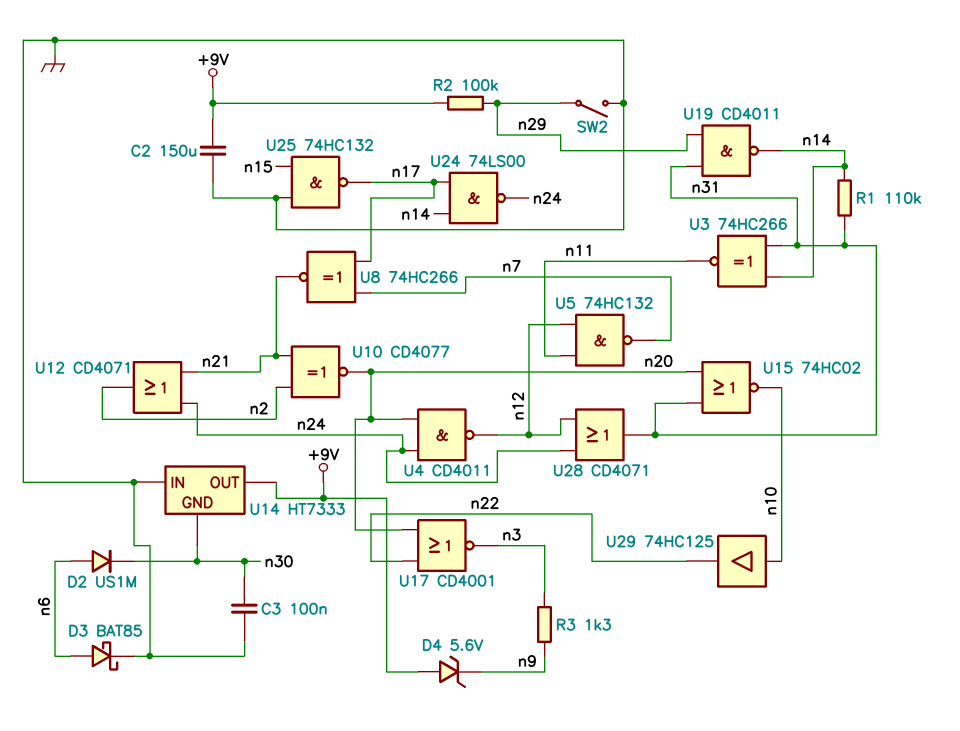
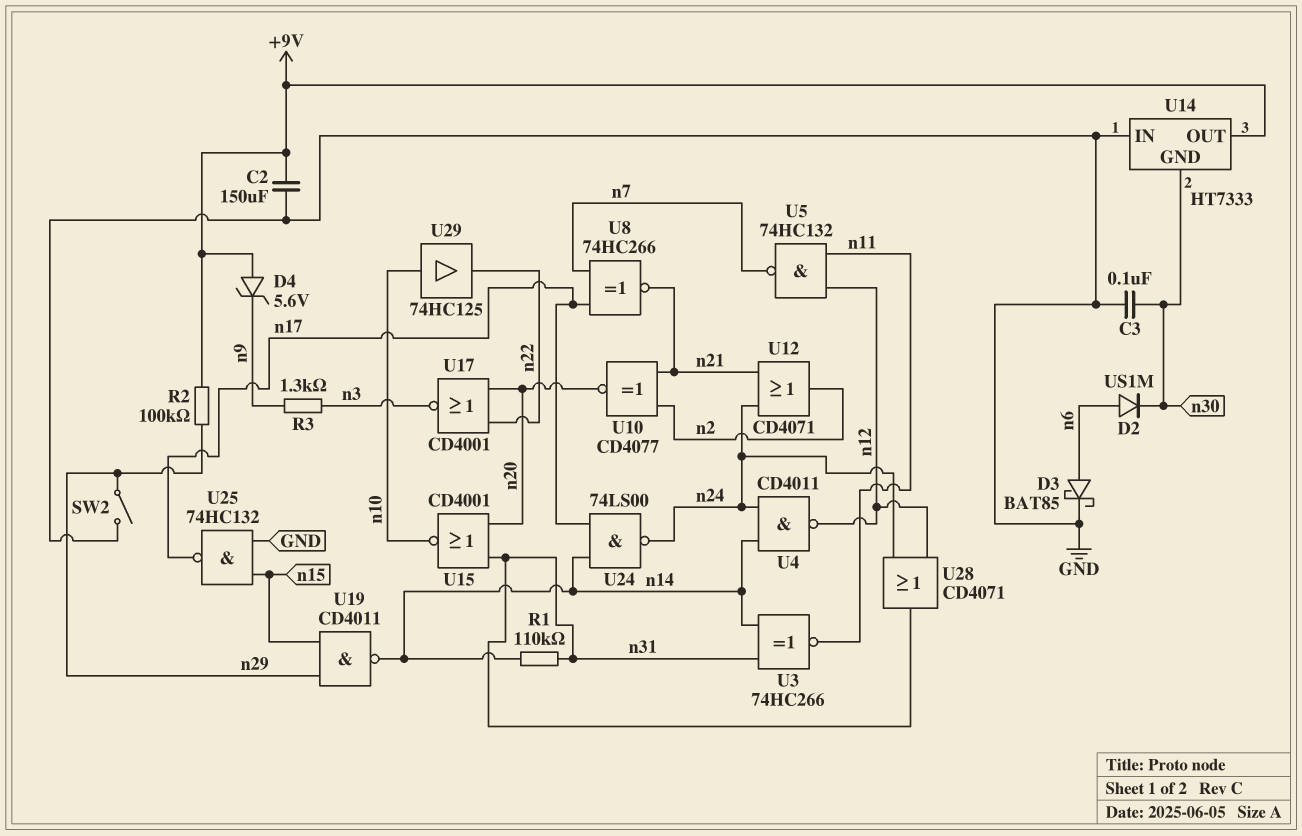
U4: NAND CD4011 (in n20, in n24, out n12) -> NAND CD4011 (in n14, in n24, out n12)
U15: NOR 74HC02 (in n20, in n31, out n10) -> NOR CD4001 (in n20, in n31, out n10)
U19: NAND CD4011 (in n29, in n31, out n14) -> NAND CD4011 (in n15, in n29, out n14)

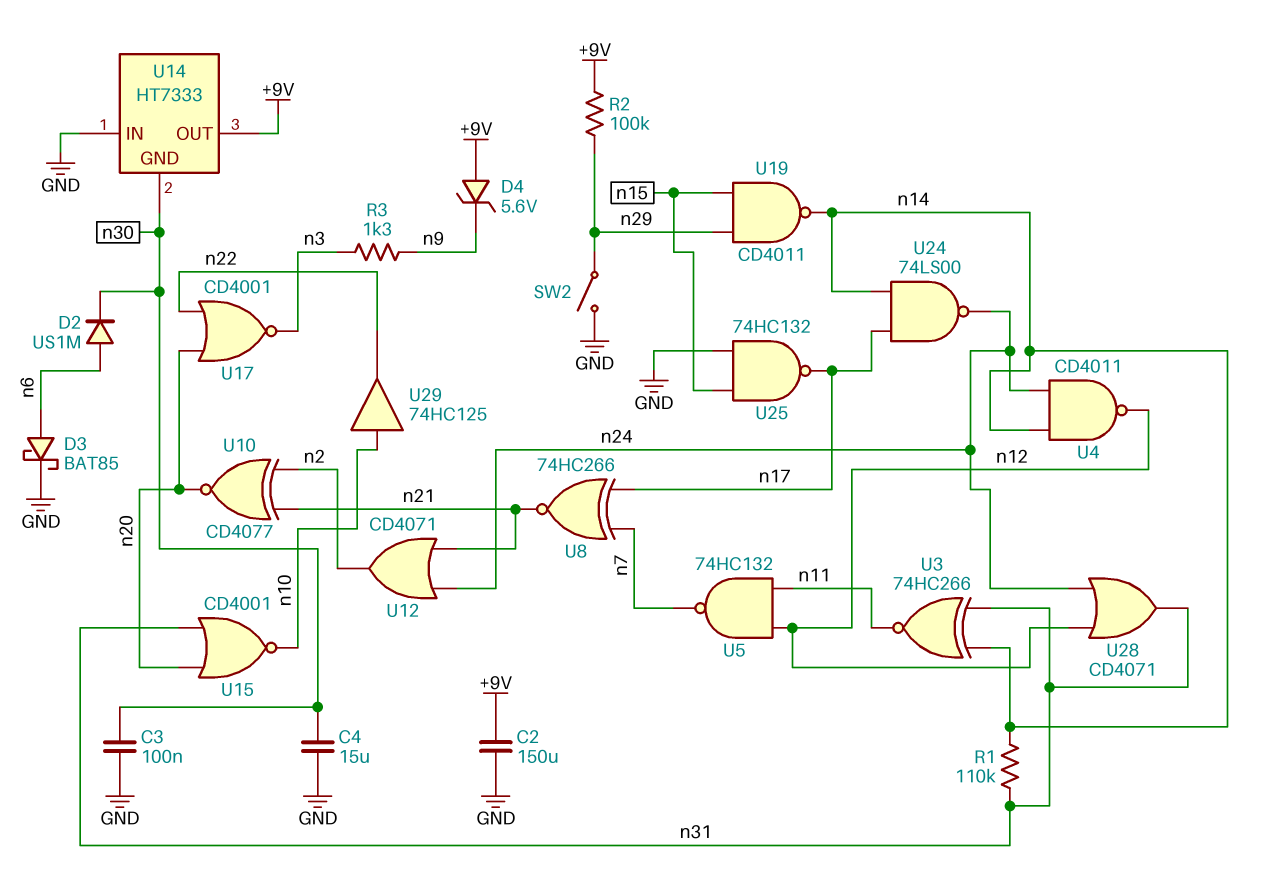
C4: none -> 15uF (GND, n30)

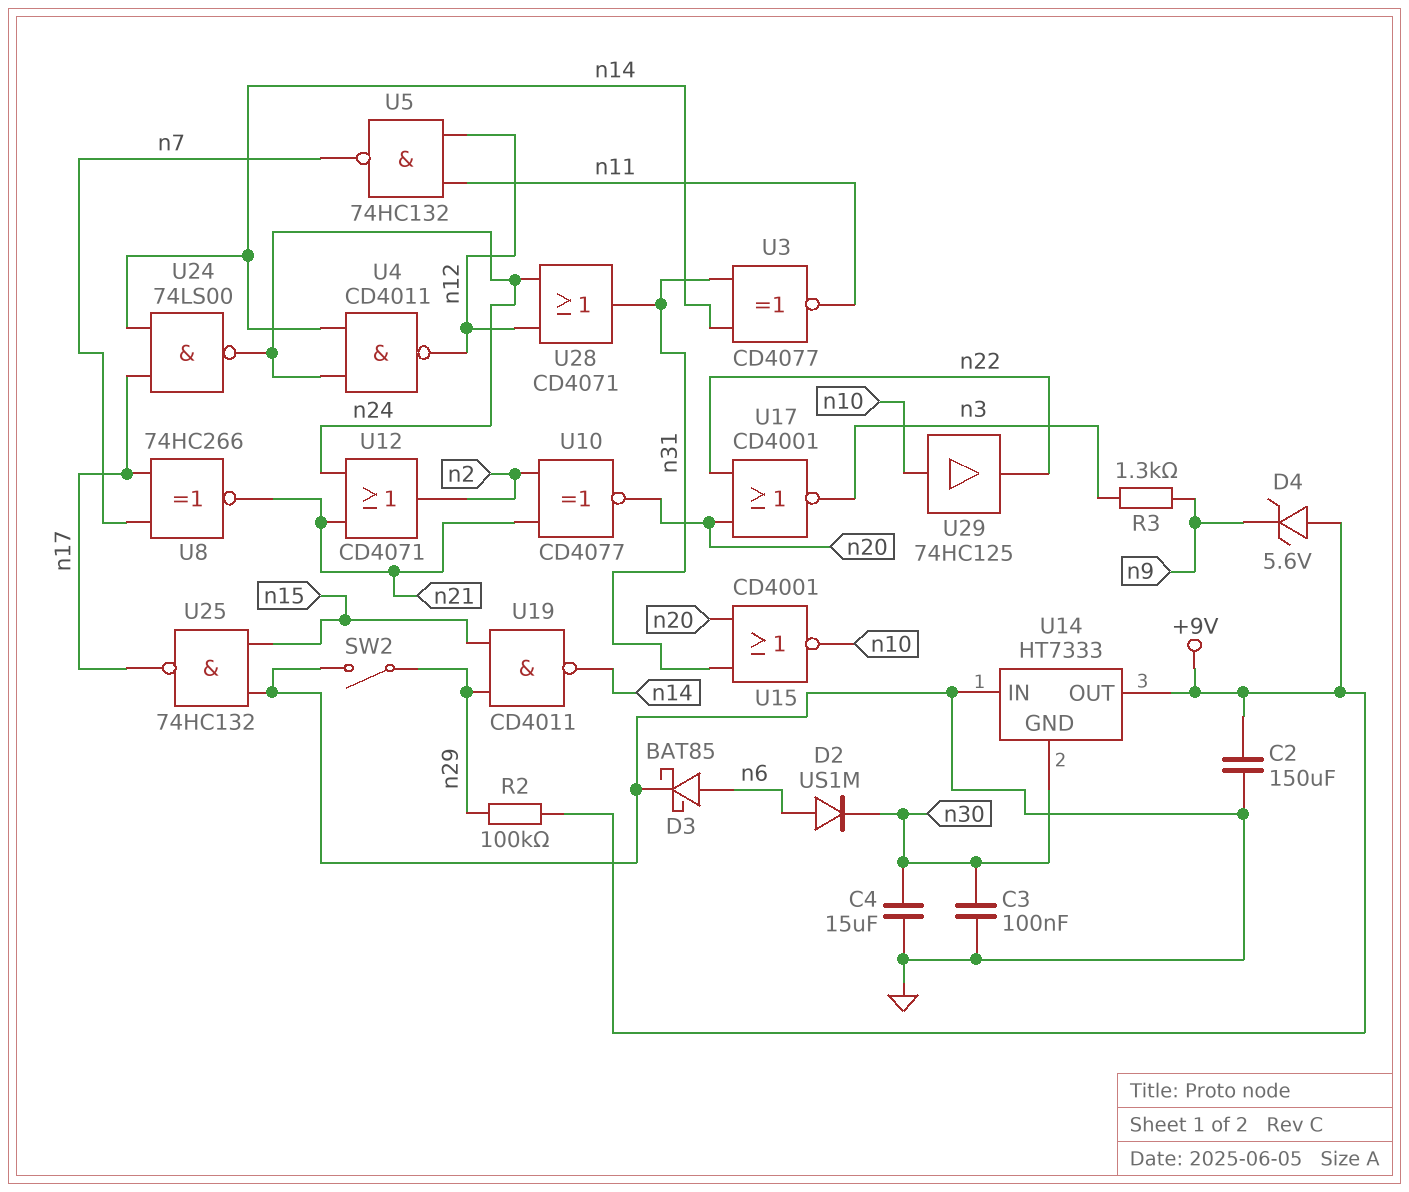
R1: 110k (n14, n31) -> none
U3: XNOR 74HC266 (in n14, in n31, out n11) -> XNOR CD4077 (in n14, in n31, out n11)

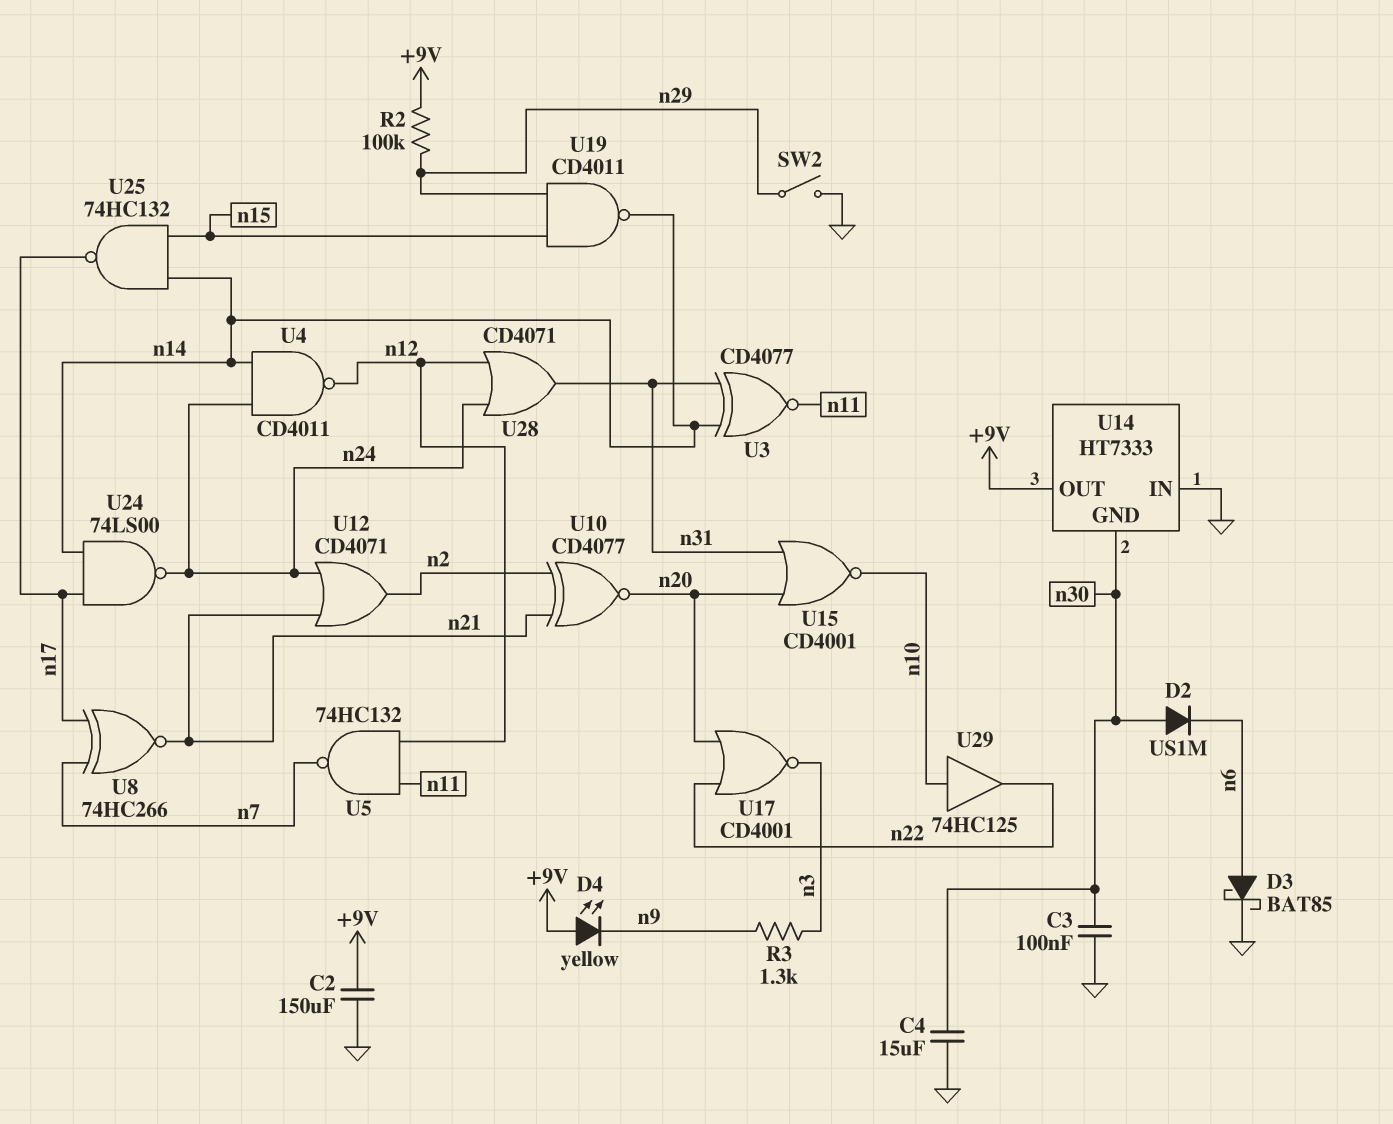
D2: diode US1M (A n6, K n30) -> diode US1M (A n30, K n6)
D4: zener 5.6V (A +9V, K n9) -> LED yellow (A +9V, K n9)
U25: NAND 74HC132 (in GND, in n15, out n17) -> NAND 74HC132 (in n14, in n15, out n17)

